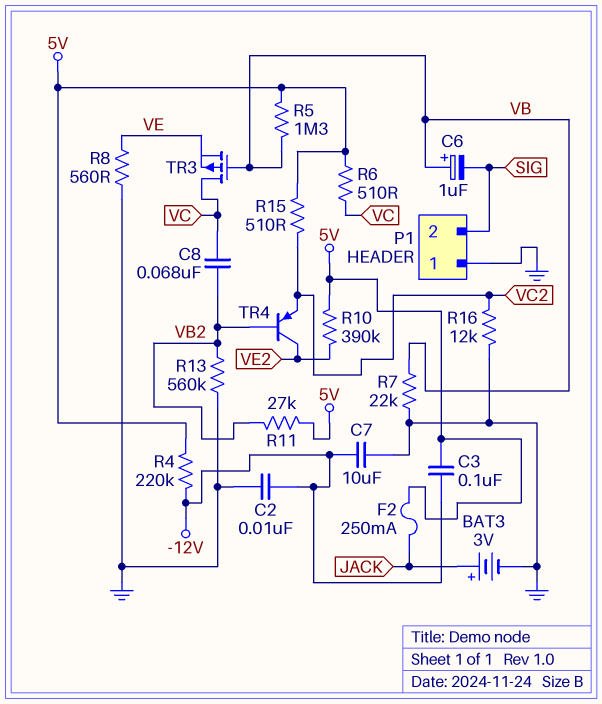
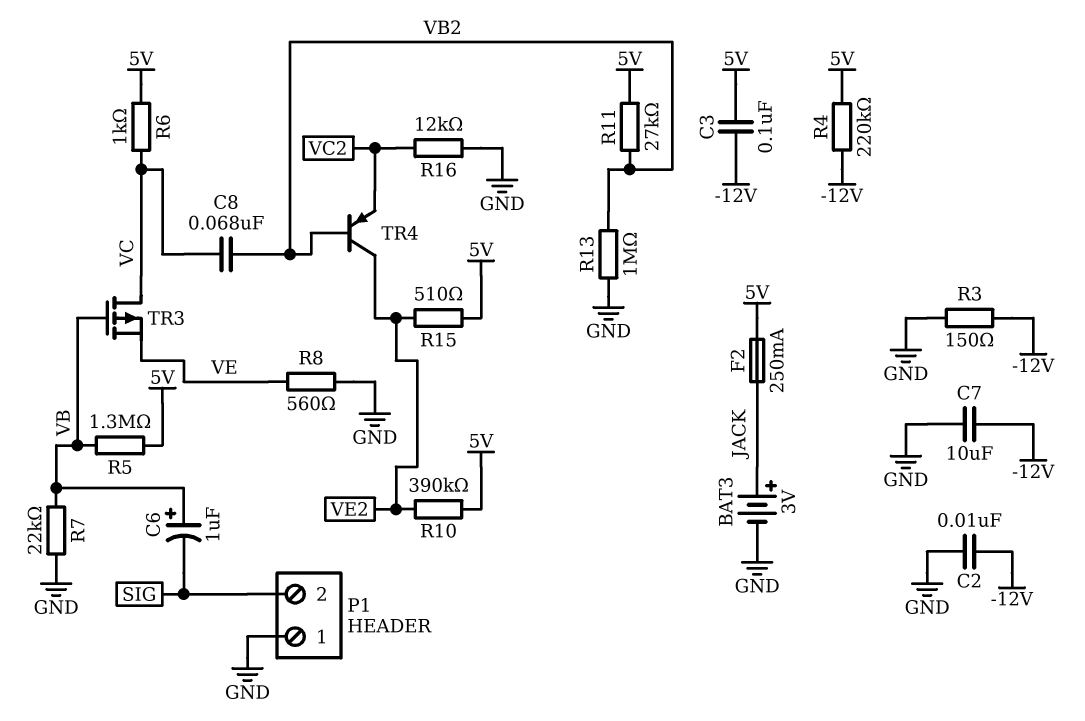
R3: none -> 150 (-12V, GND)
R6: 510 (5V, VC) -> 1k (5V, VC)
R13: 560k (GND, VB2) -> 1M (GND, VB2)
R15: 510 (5V, VC2) -> 510 (5V, VE2)

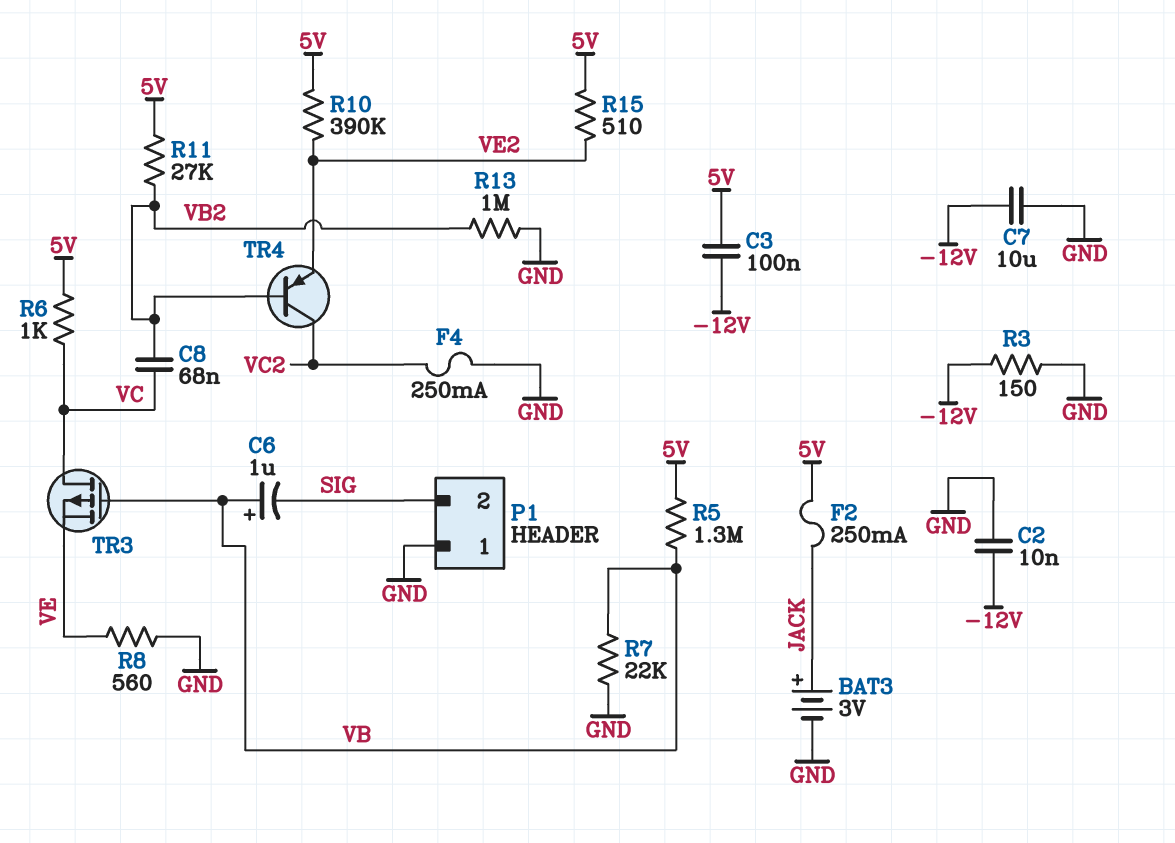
F4: none -> 250mA (GND, VC2)
R4: 220k (-12V, 5V) -> none
R16: 12k (GND, VC2) -> none
TR4: PNP (B VB2, C VE2, E VC2) -> PNP (B VB2, C VC2, E VE2)

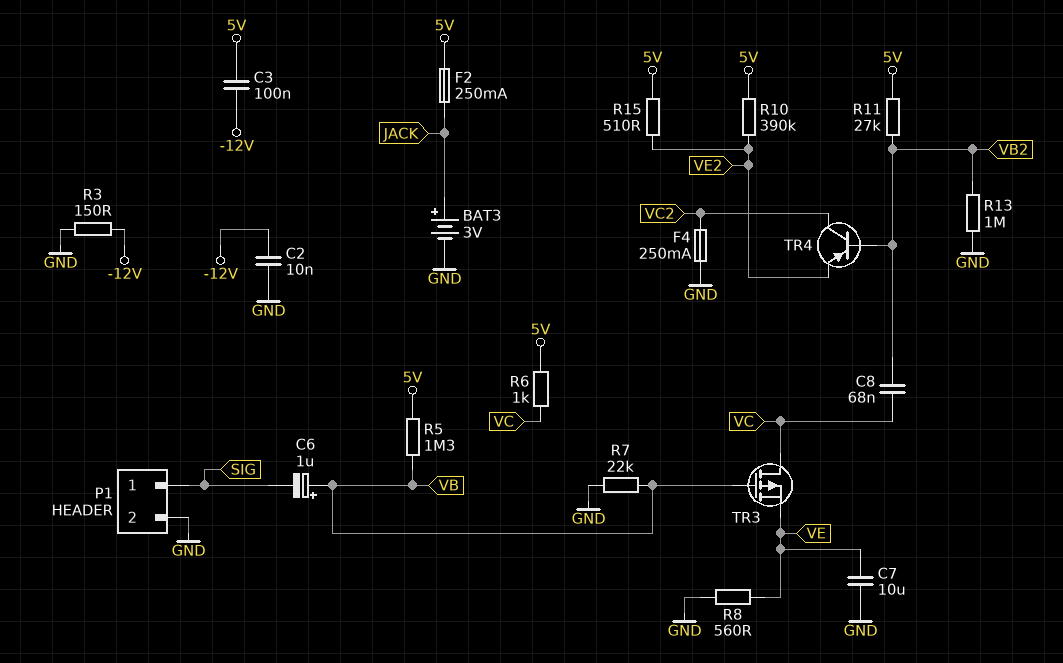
C7: 10uF (-12V, GND) -> 10uF (GND, VE)
P1 pin 1: GND -> SIG
P1 pin 2: SIG -> GND

